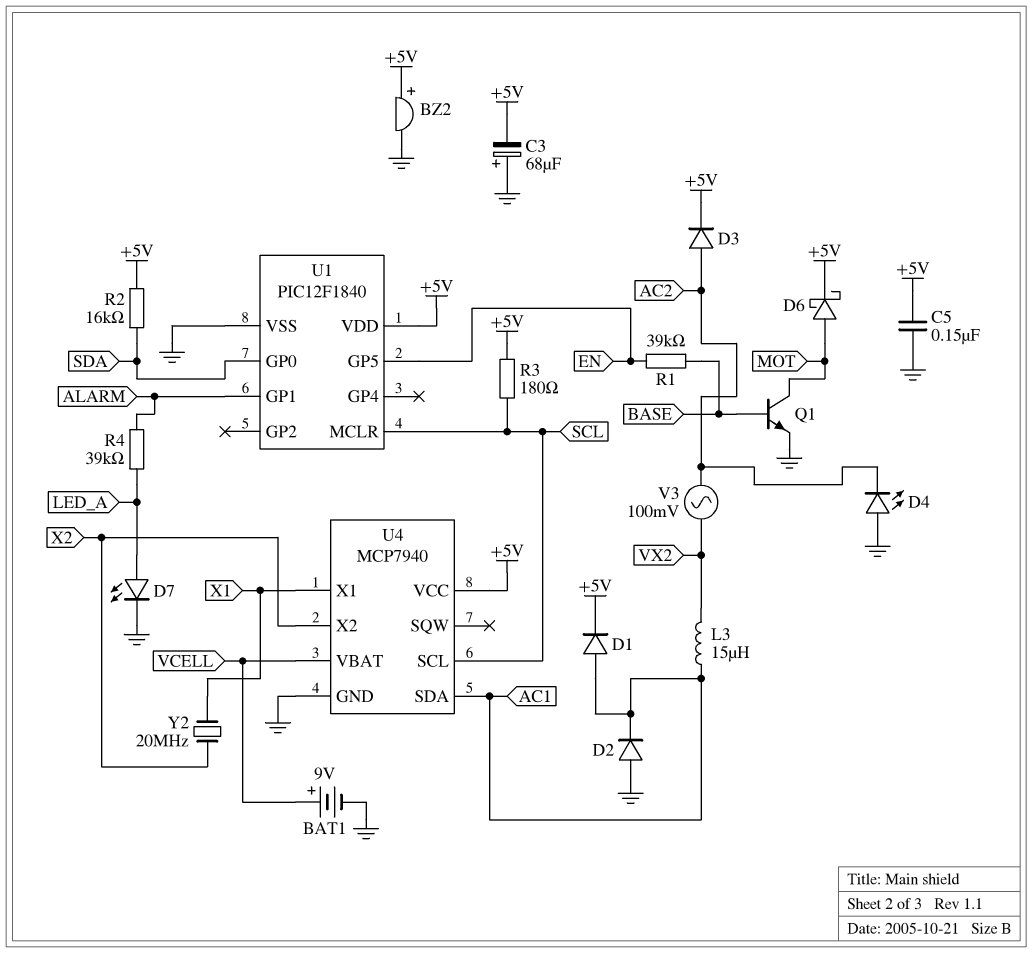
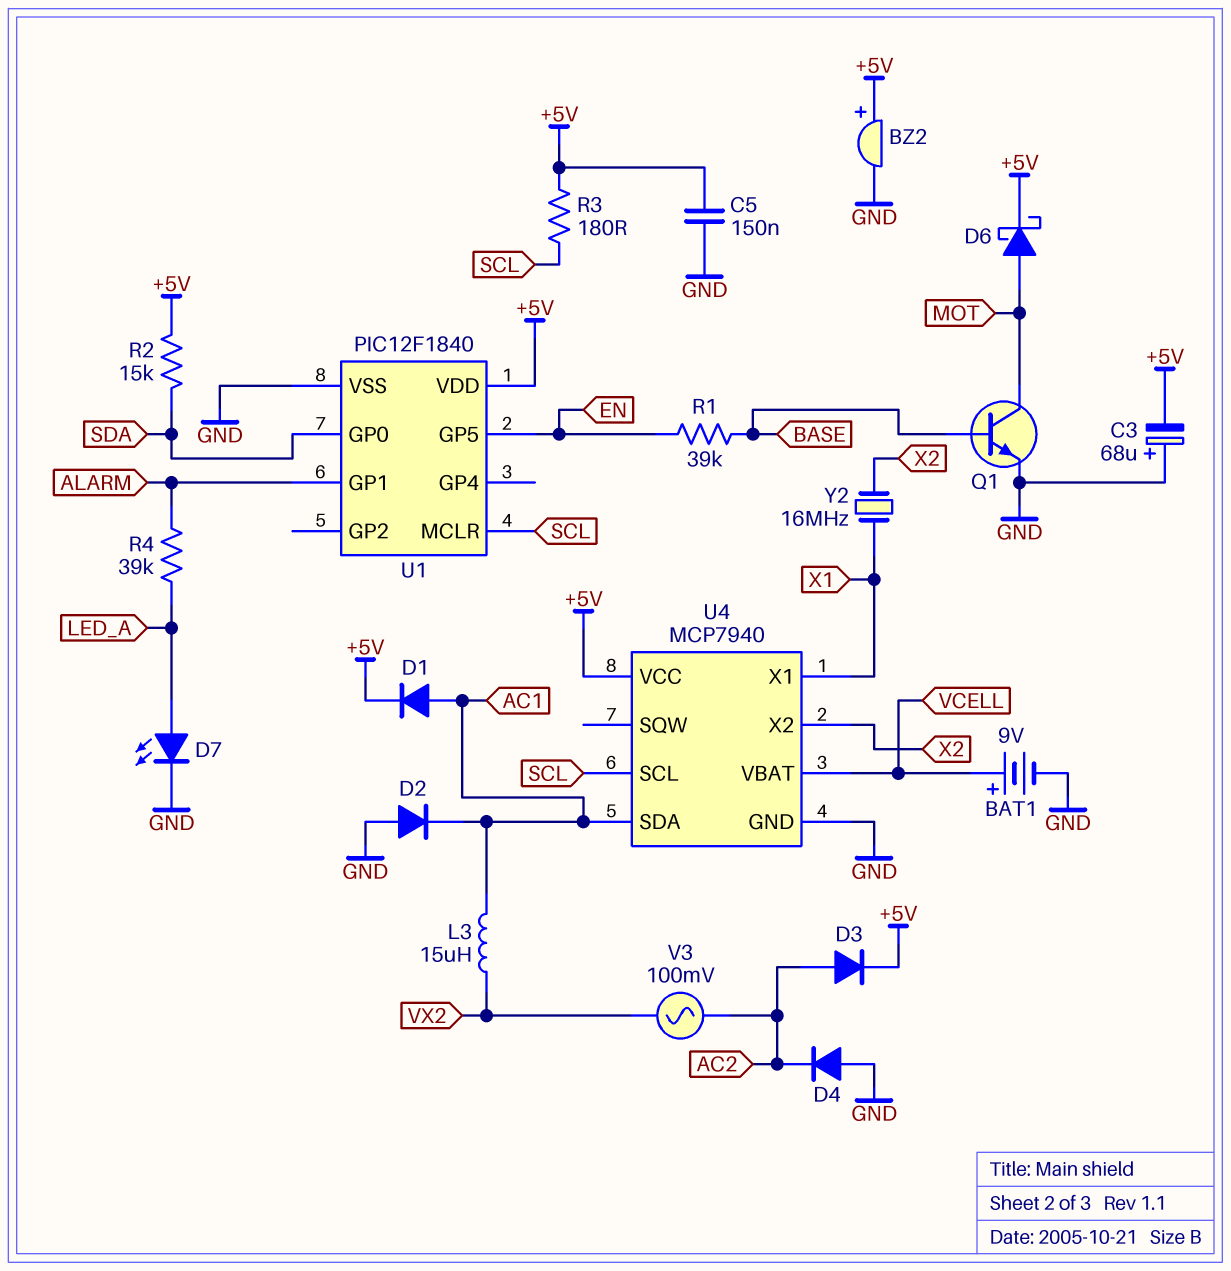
D4: LED (A GND, K AC2) -> diode (A GND, K AC2)
R2: 16k (+5V, SDA) -> 15k (+5V, SDA)
Y2: 20MHz (X1, X2) -> 16MHz (X1, X2)

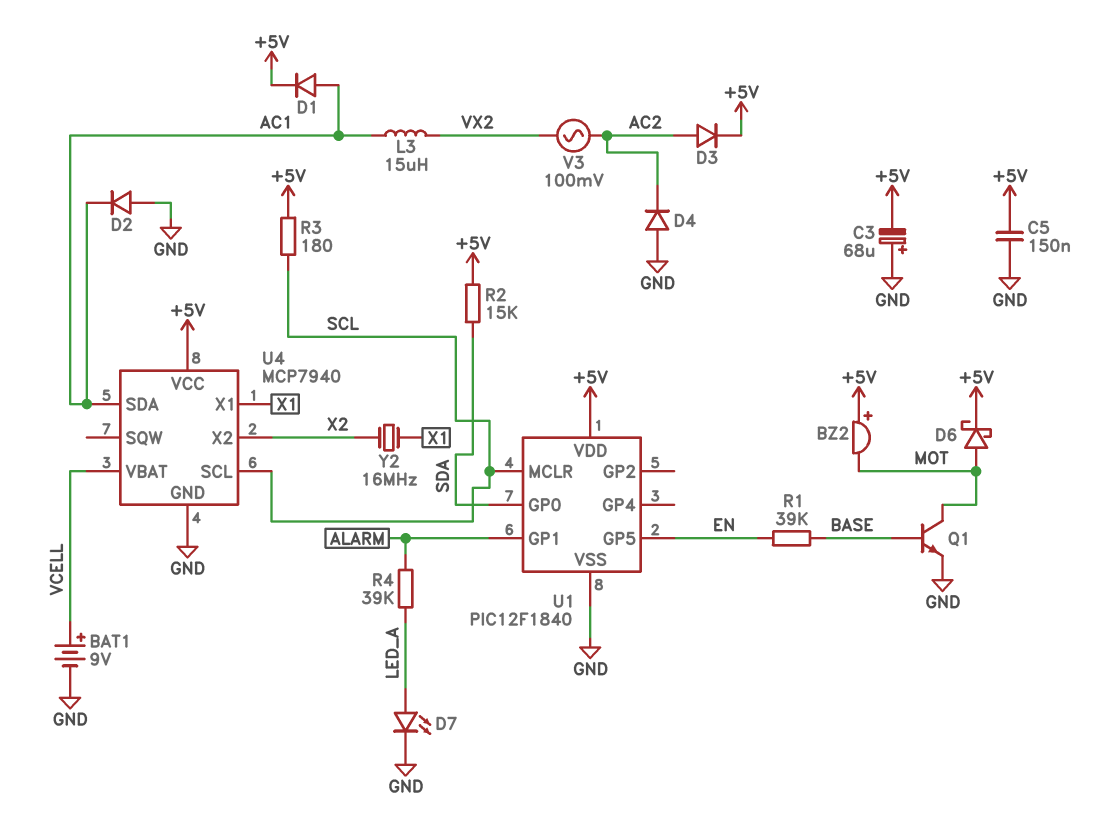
BZ2: buzzer (plus +5V, minus GND) -> buzzer (plus +5V, minus MOT)

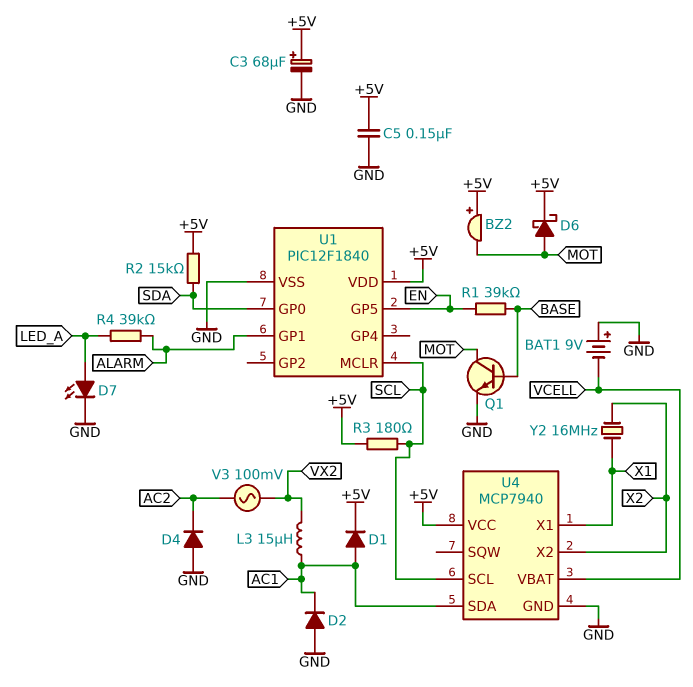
BAT1: 9V (plus VCELL, minus GND) -> 9V (plus GND, minus VCELL)
C3: 68uF (plus GND, minus +5V) -> 68uF (plus +5V, minus GND)
D3: diode (A AC2, K +5V) -> none

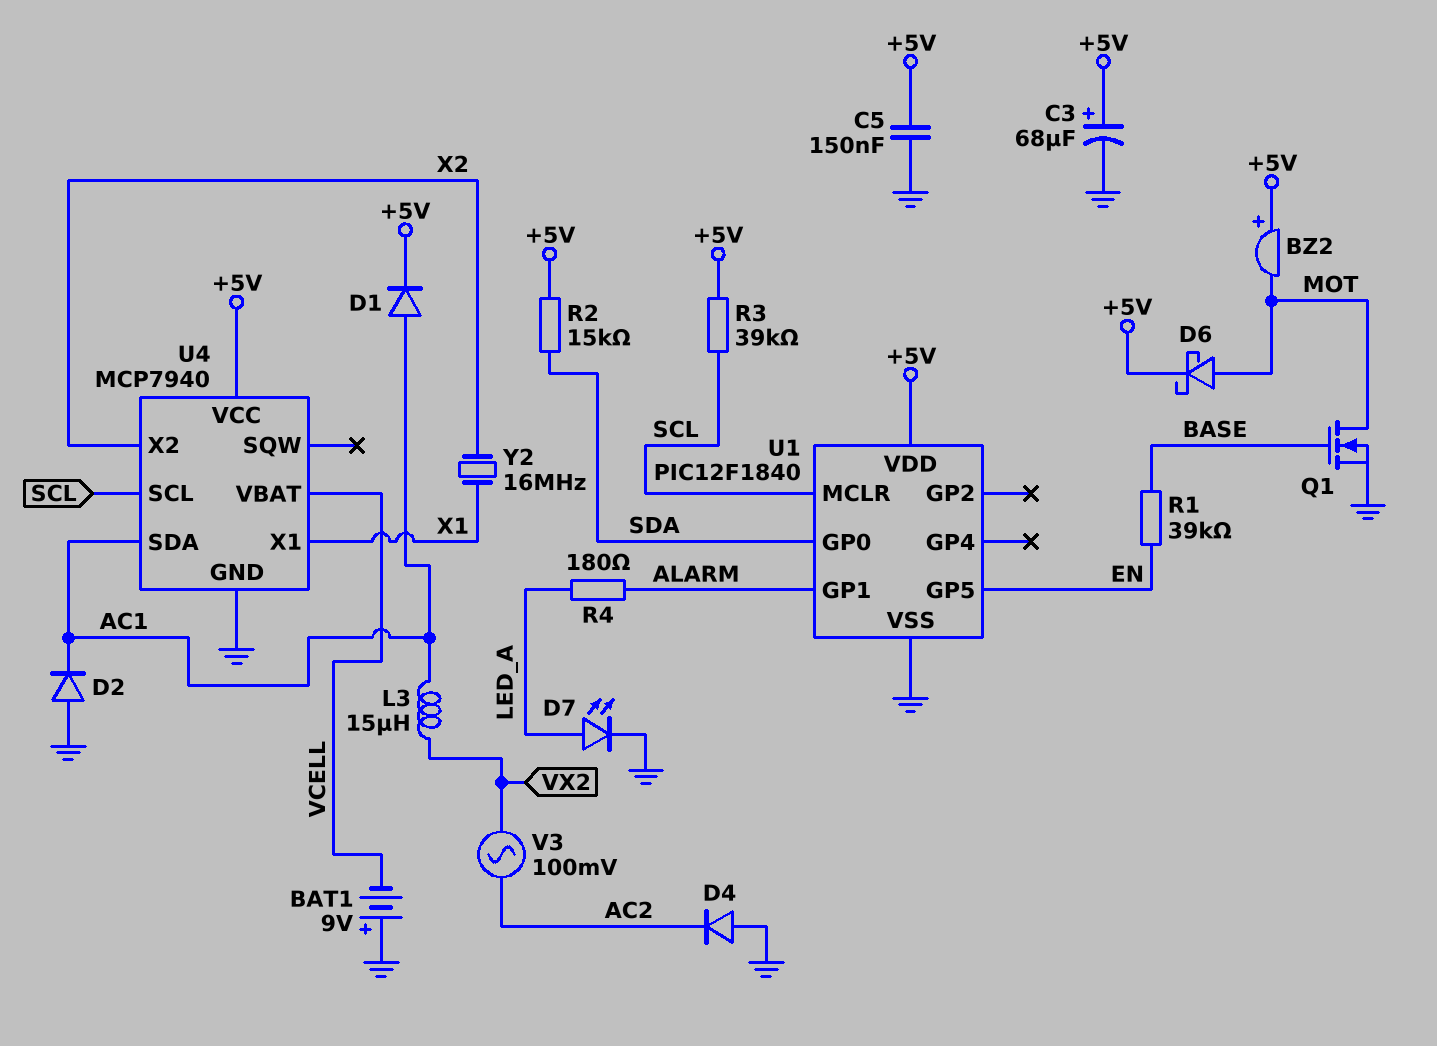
Q1: NPN (B BASE, C MOT, E GND) -> NMOS (G BASE, D MOT, S GND)
R3: 180 (+5V, SCL) -> 39k (+5V, SCL)
R4: 39k (ALARM, LED_A) -> 180 (ALARM, LED_A)

